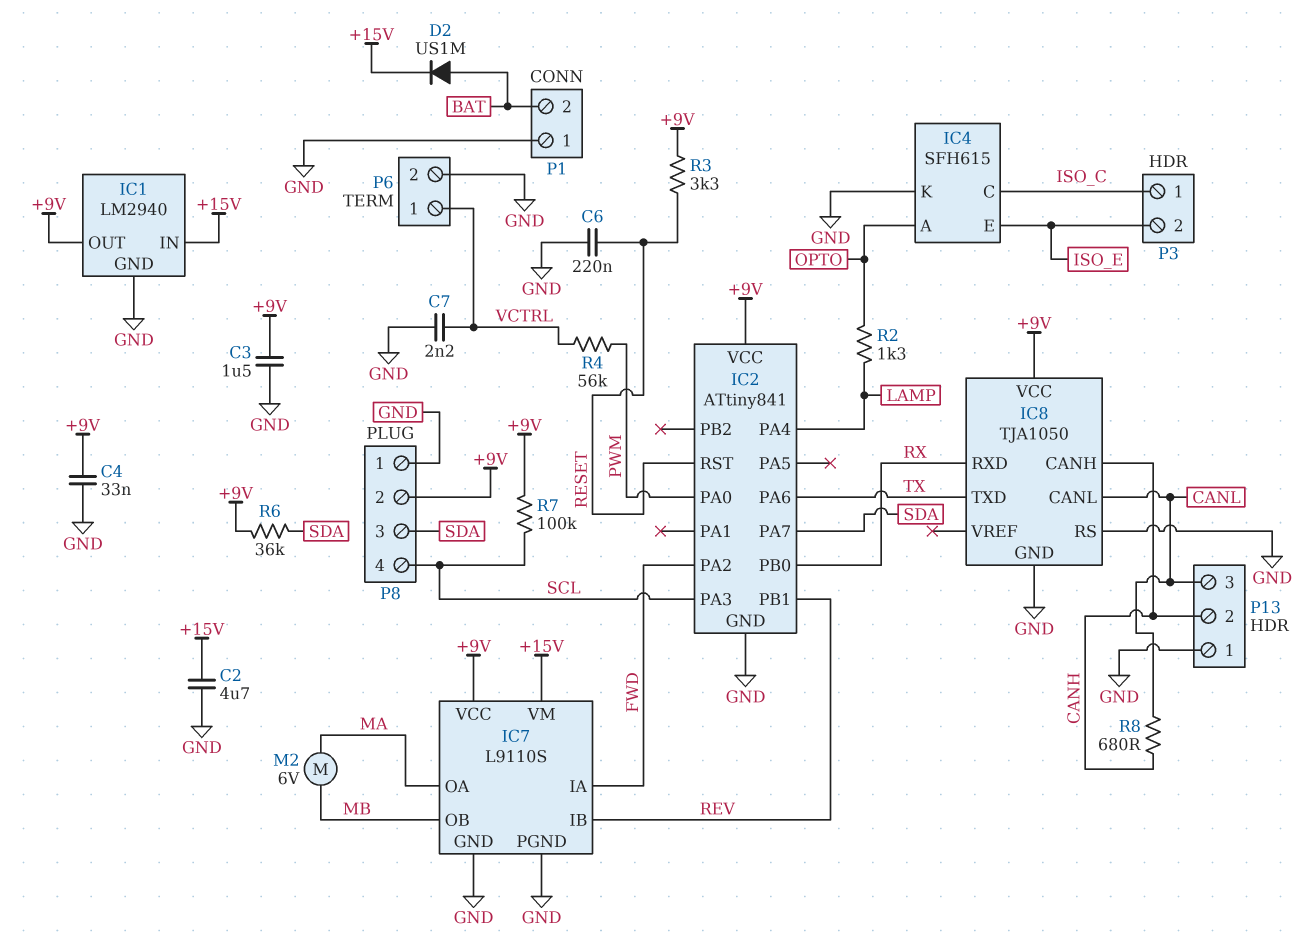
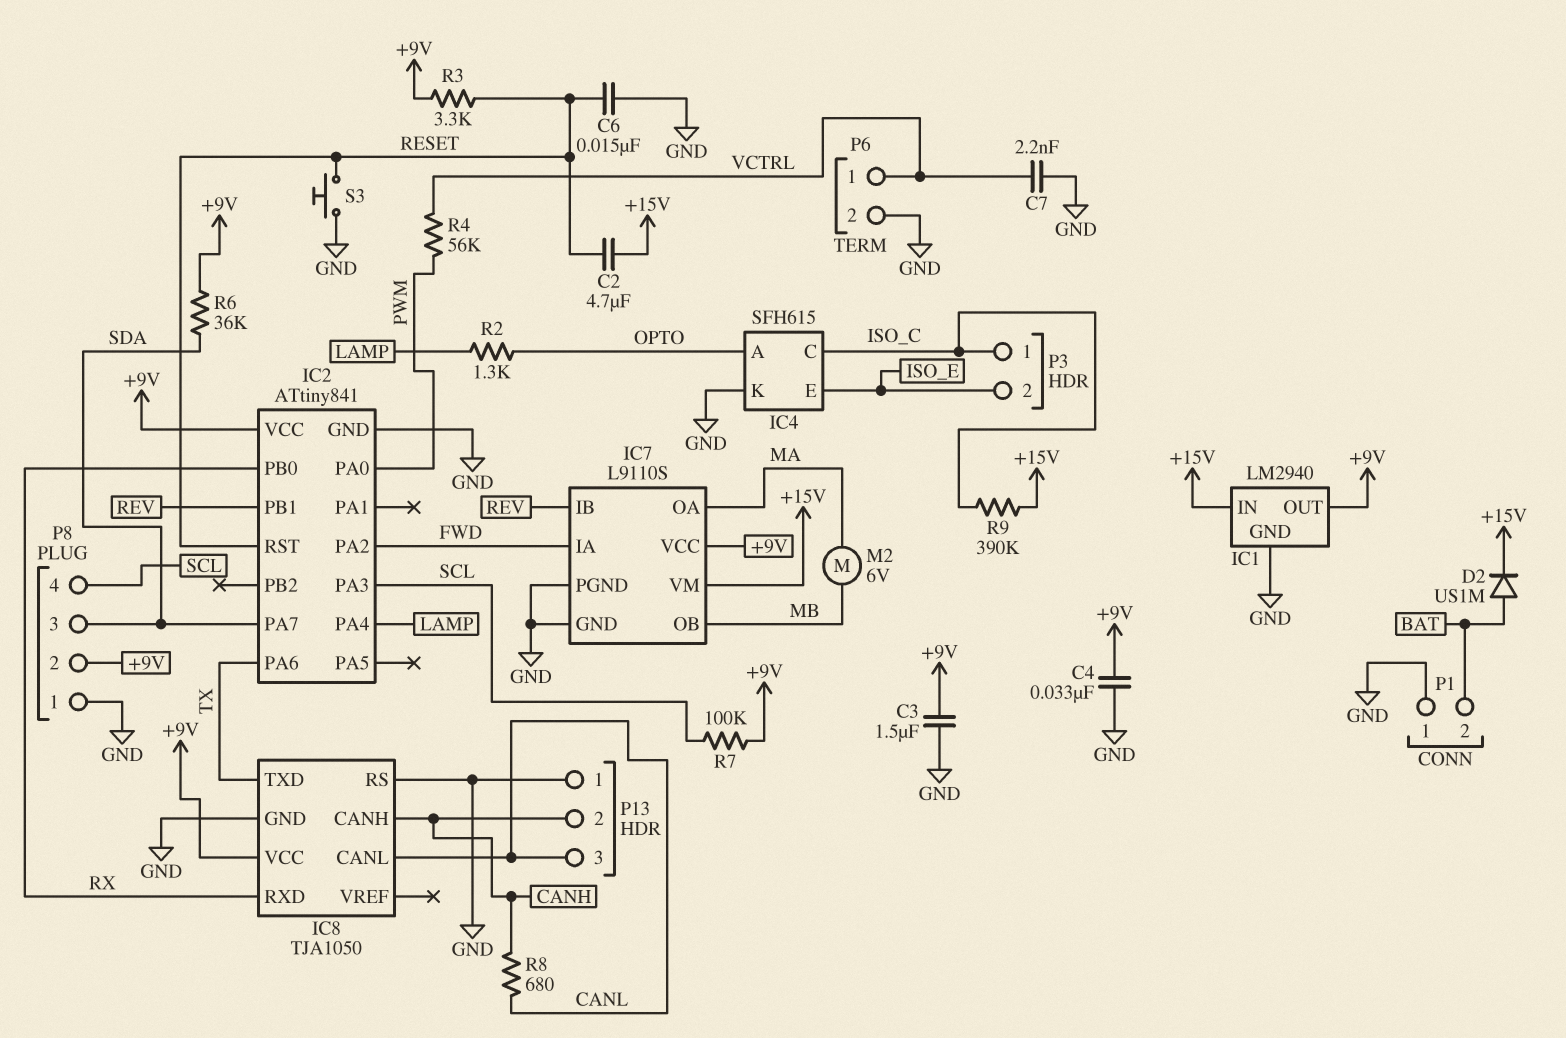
C2: 4.7uF (+15V, GND) -> 4.7uF (+15V, RESET)
C6: 220nF (GND, RESET) -> 15nF (GND, RESET)
R9: none -> 390k (+15V, ISO_C)
S3: none -> button (GND, RESET)

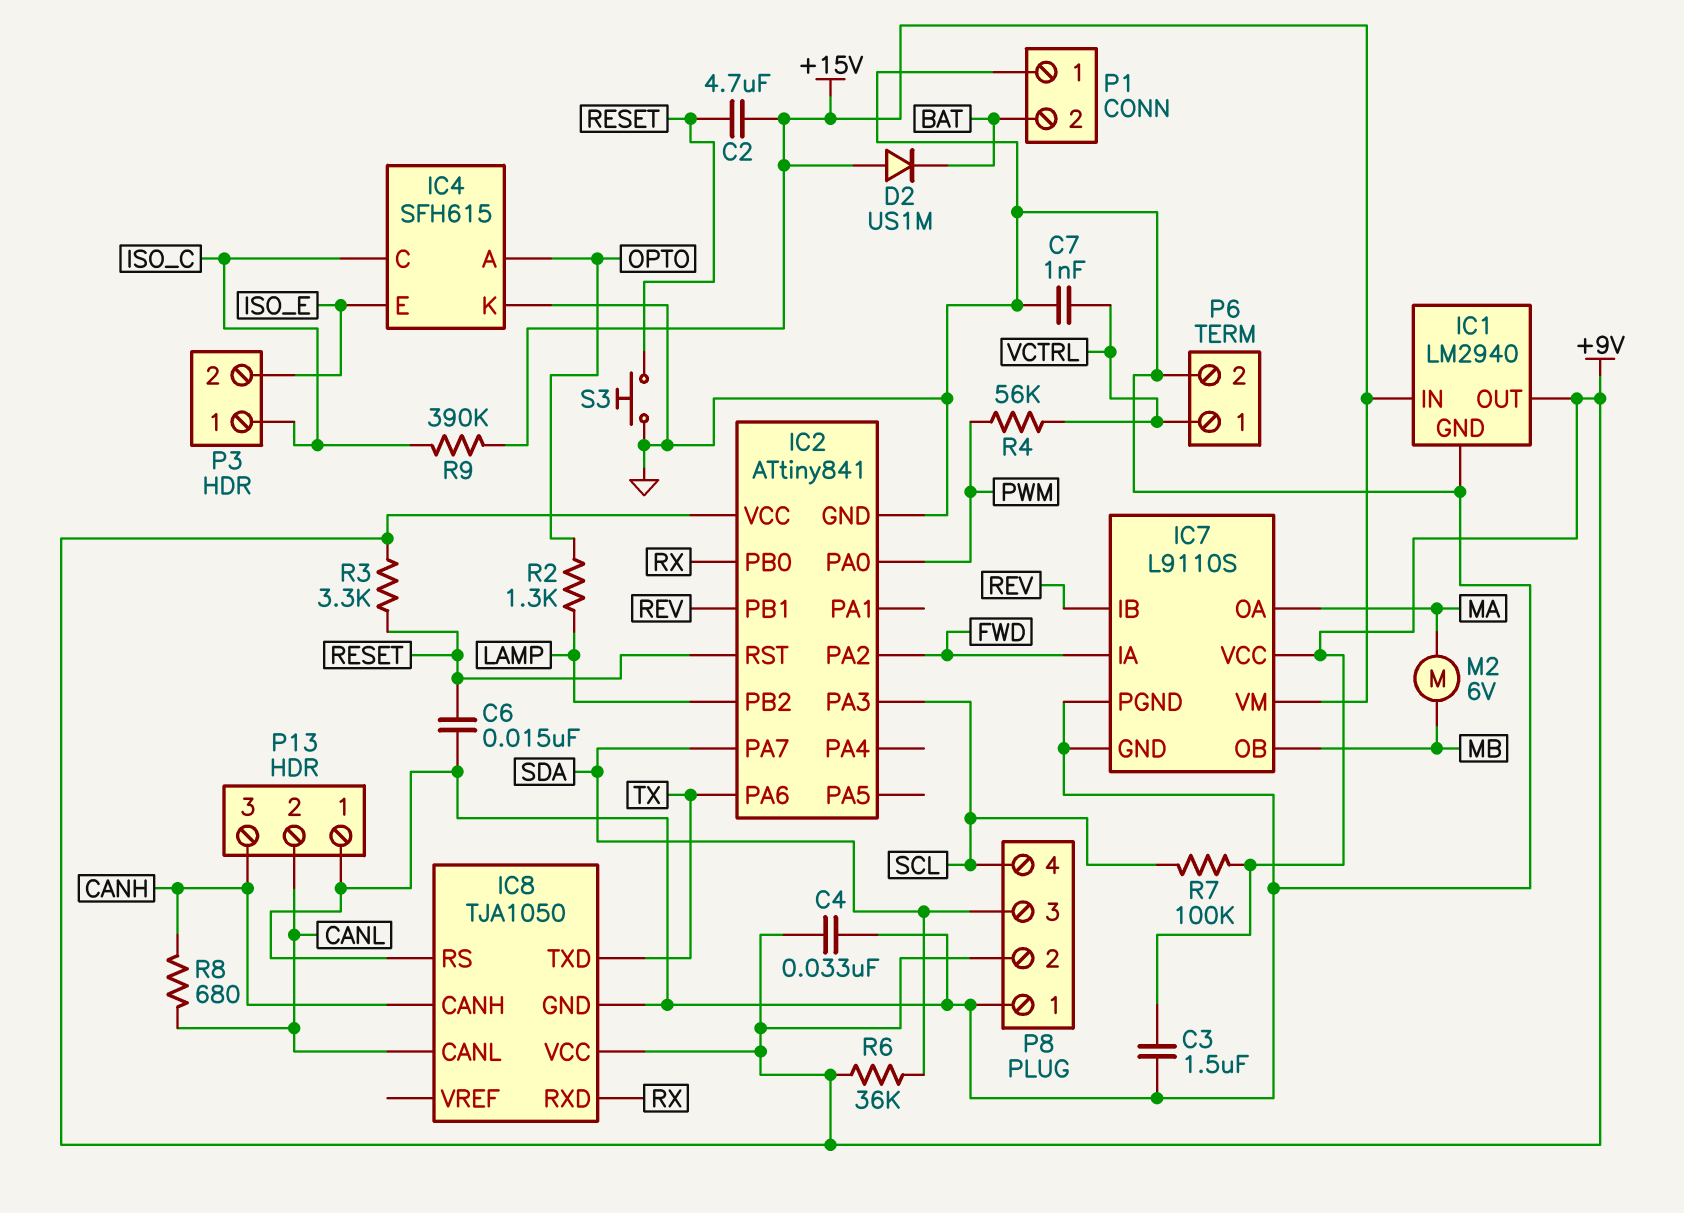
C7: 2.2nF (GND, VCTRL) -> 1nF (GND, VCTRL)
D2: diode US1M (A BAT, K +15V) -> diode US1M (A +15V, K BAT)
IC2 pin PA4: LAMP -> none
IC2 pin PB2: none -> LAMP
P13 pin 2: CANH -> CANL
P13 pin 3: CANL -> CANH

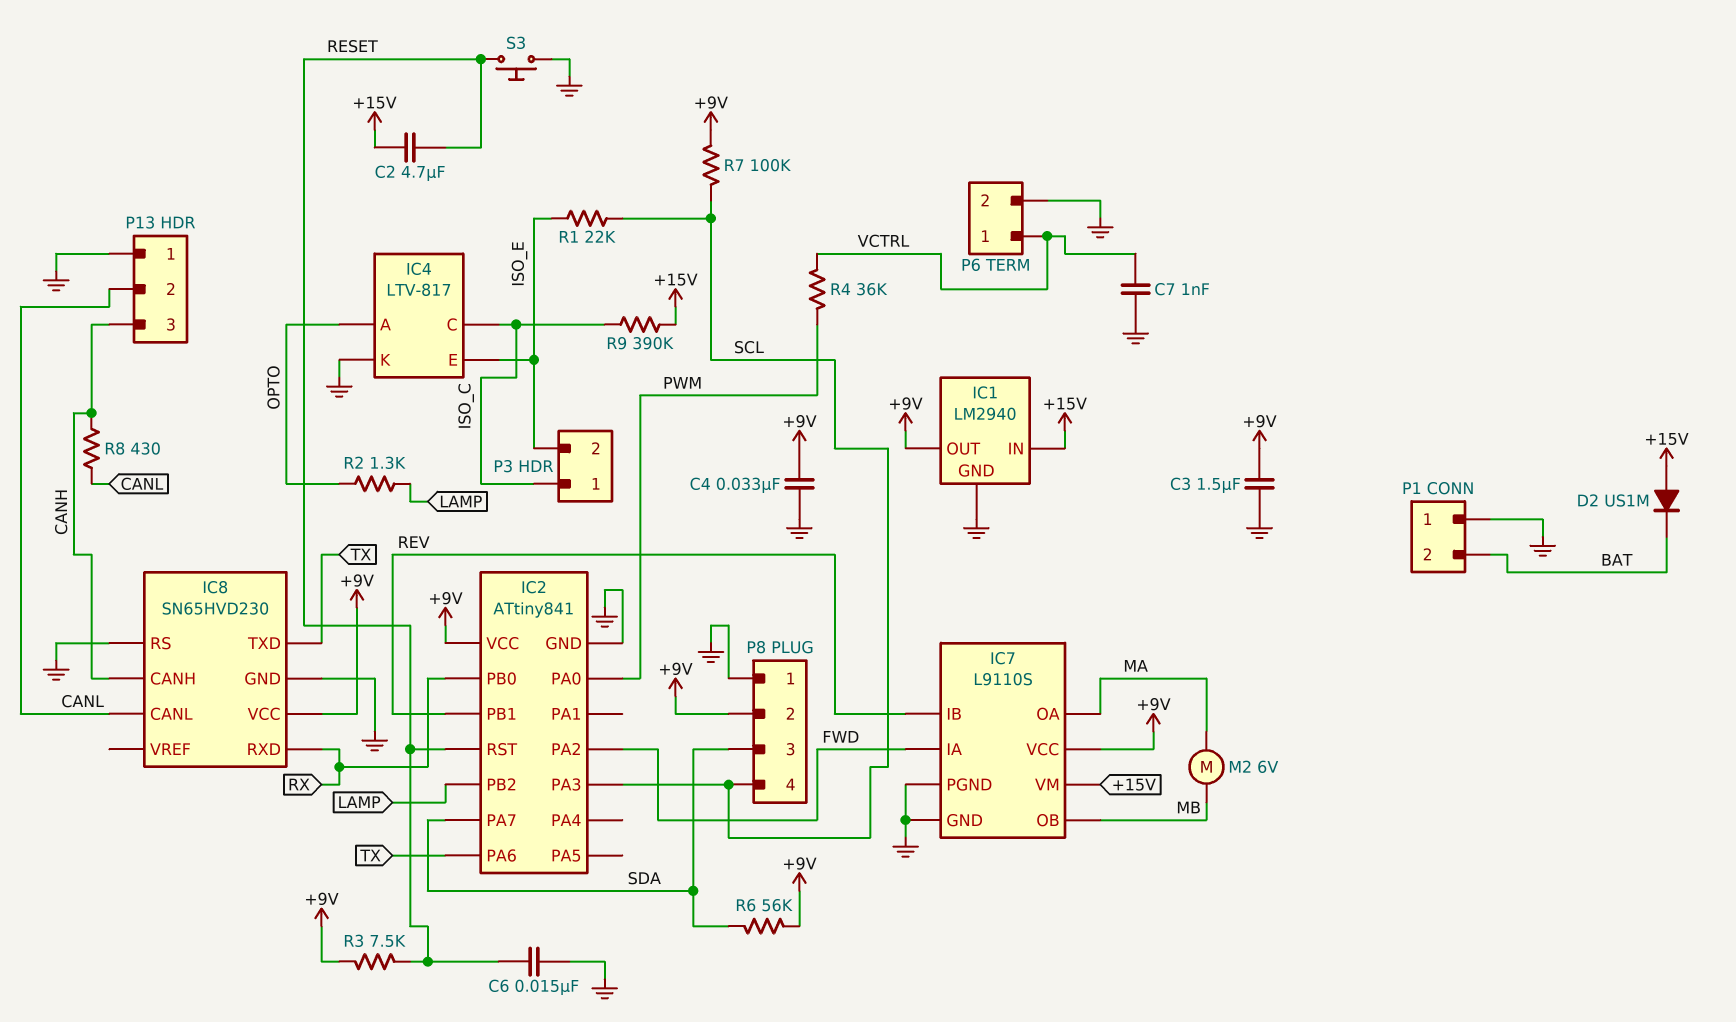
IC4: SFH615 -> LTV-817
IC8: TJA1050 -> SN65HVD230
R1: none -> 22k (ISO_E, SCL)
R3: 3.3k (+9V, RESET) -> 7.5k (+9V, RESET)
R4: 56k (PWM, VCTRL) -> 36k (PWM, VCTRL)
R6: 36k (+9V, SDA) -> 56k (+9V, SDA)
R8: 680 (CANH, CANL) -> 430 (CANH, CANL)

